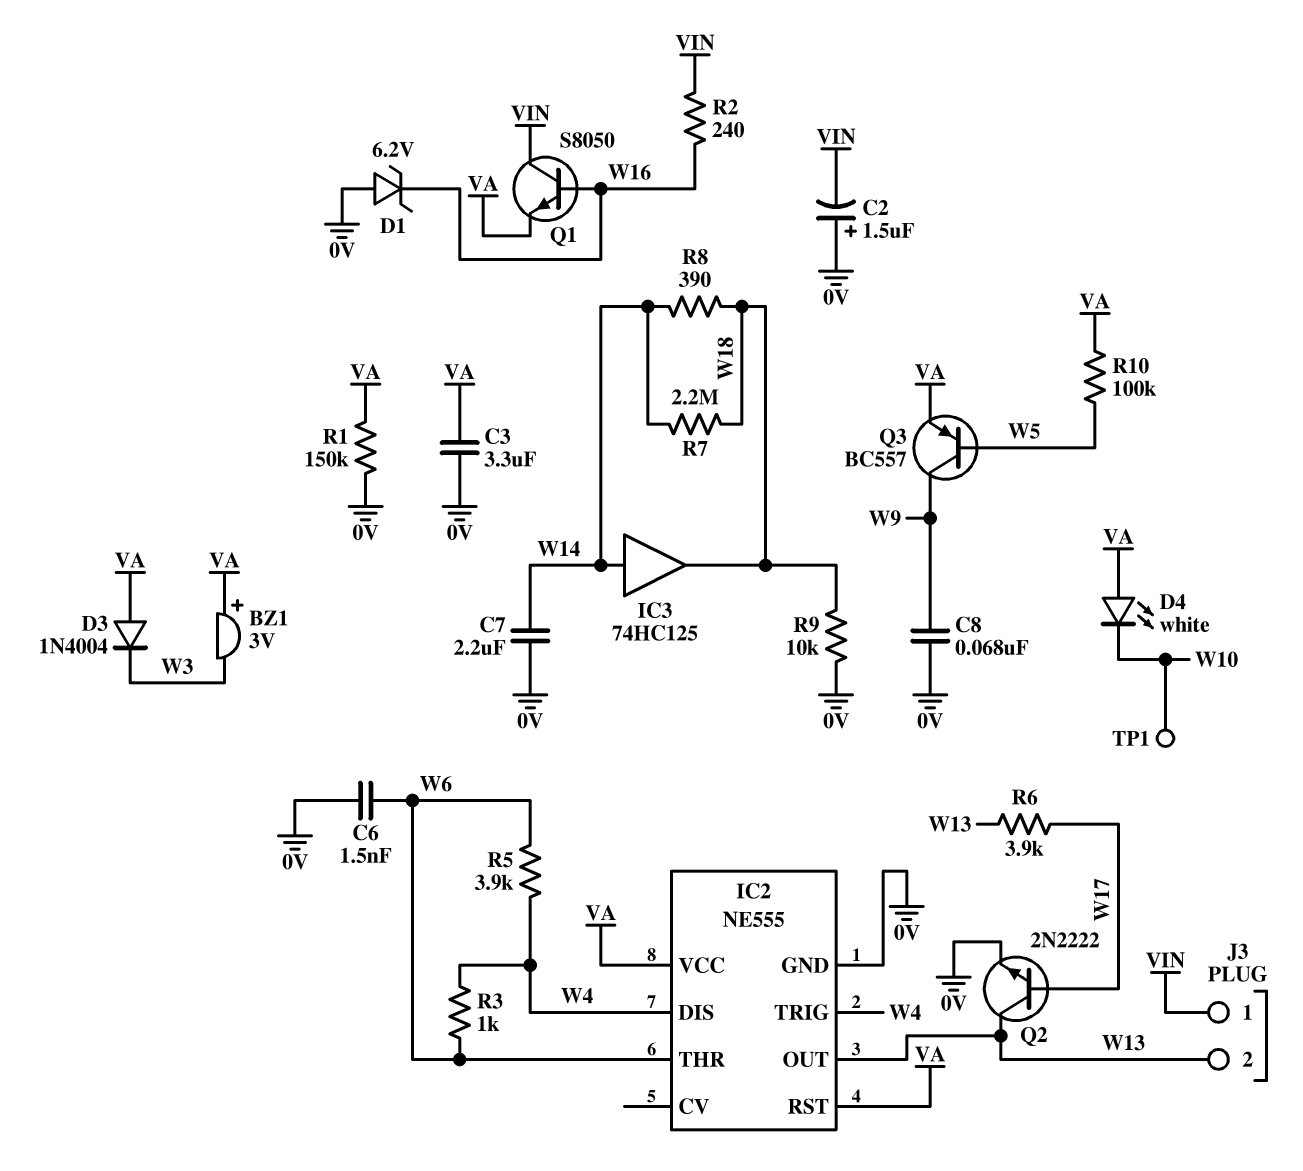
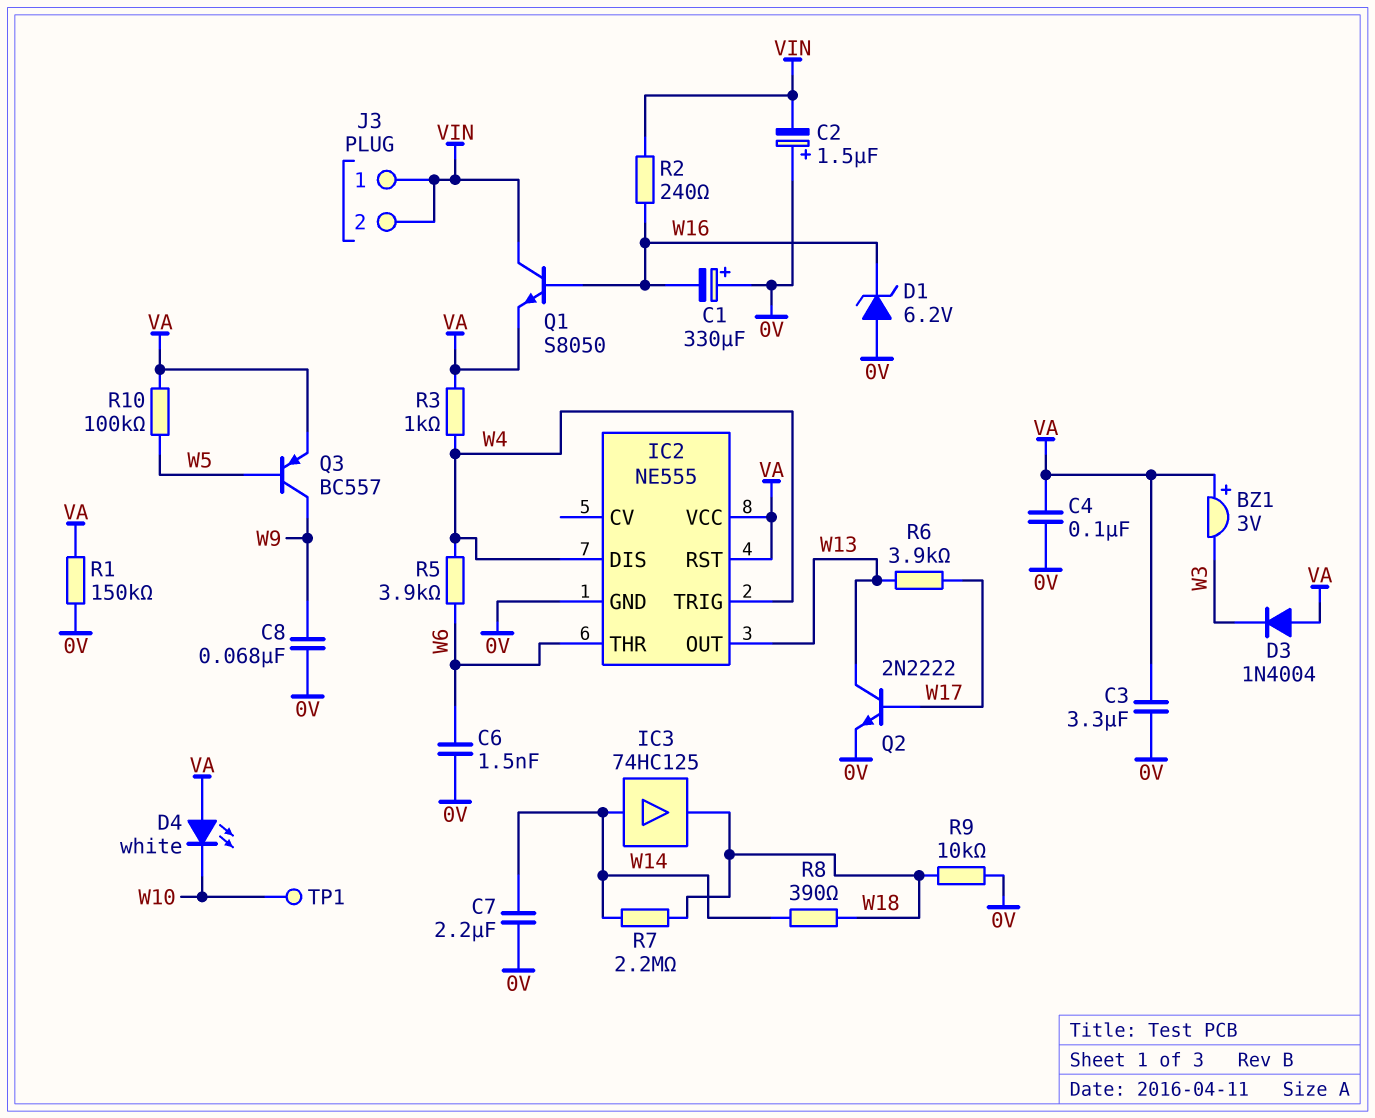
C1: none -> 330uF (plus 0V, minus W16)
C4: none -> 100nF (0V, VA)
J3 pin 2: W13 -> VIN
R3: 1k (W4, W6) -> 1k (VA, W4)

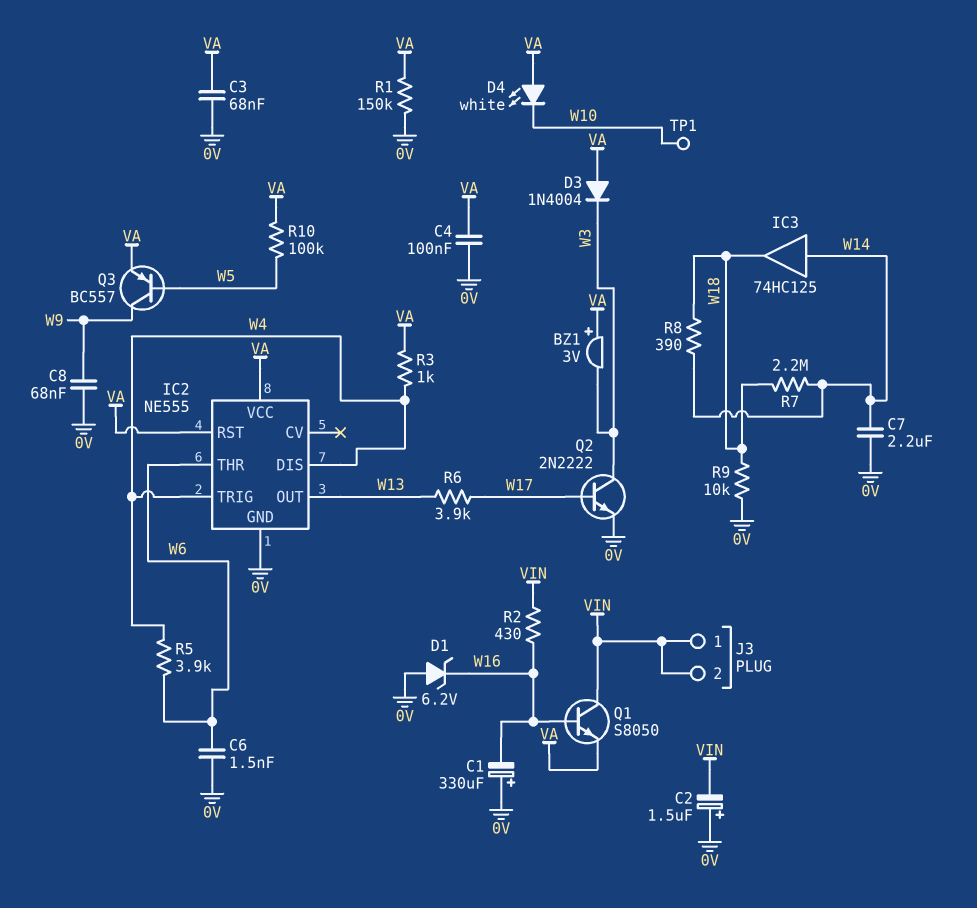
C3: 3.3uF (0V, VA) -> 68nF (0V, VA)
Q2: NPN 2N2222 (B W17, C W13, E 0V) -> NPN 2N2222 (B W17, C W3, E 0V)
R2: 240 (VIN, W16) -> 430 (VIN, W16)

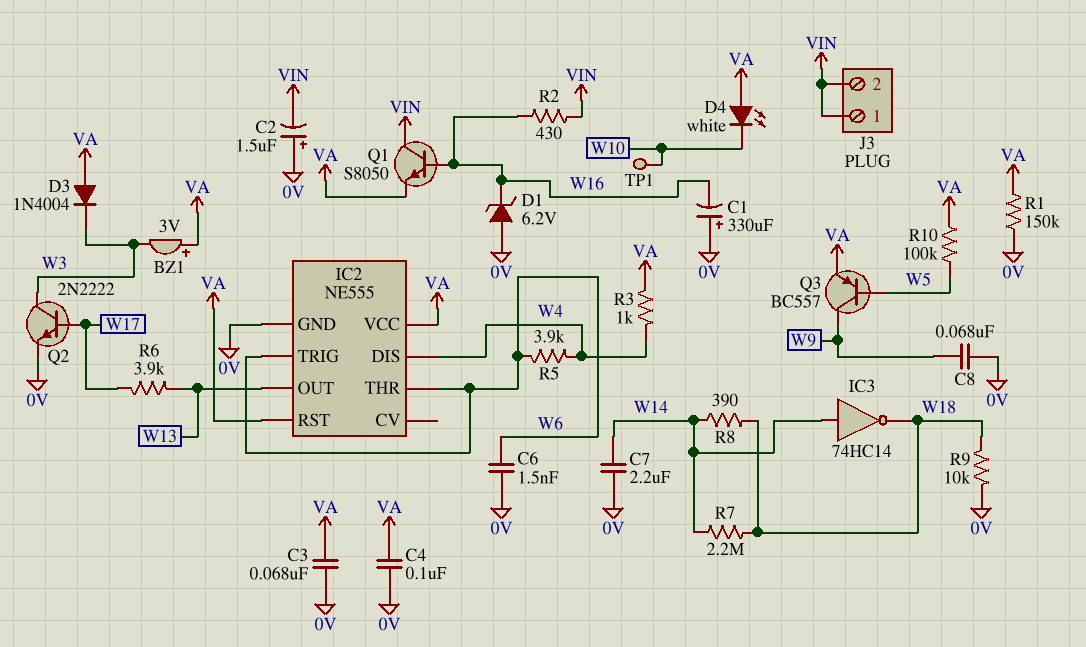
IC2 pin TRIG: W4 -> W6
IC3: buffer 74HC125 (in W14, out W18) -> NOT 74HC14 (in W14, out W18)

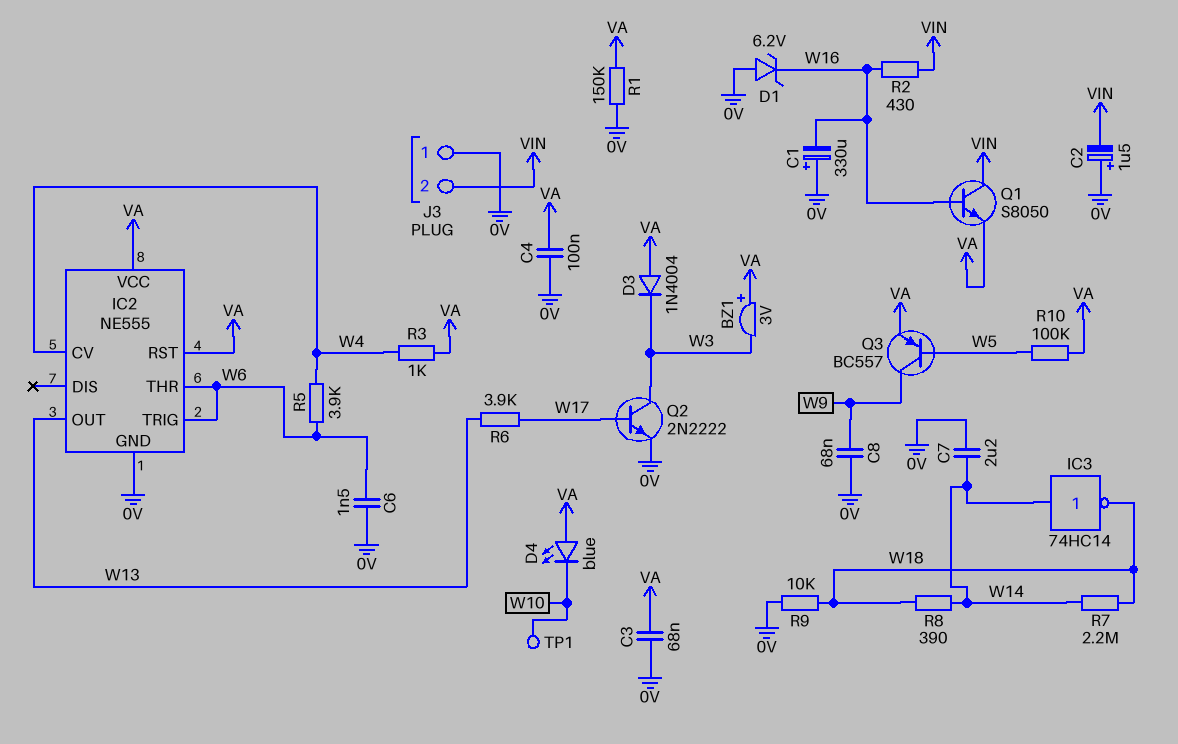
D4: LED white (A VA, K W10) -> LED blue (A VA, K W10)
IC2 pin CV: none -> W4
IC2 pin DIS: W4 -> none
J3 pin 1: VIN -> 0V

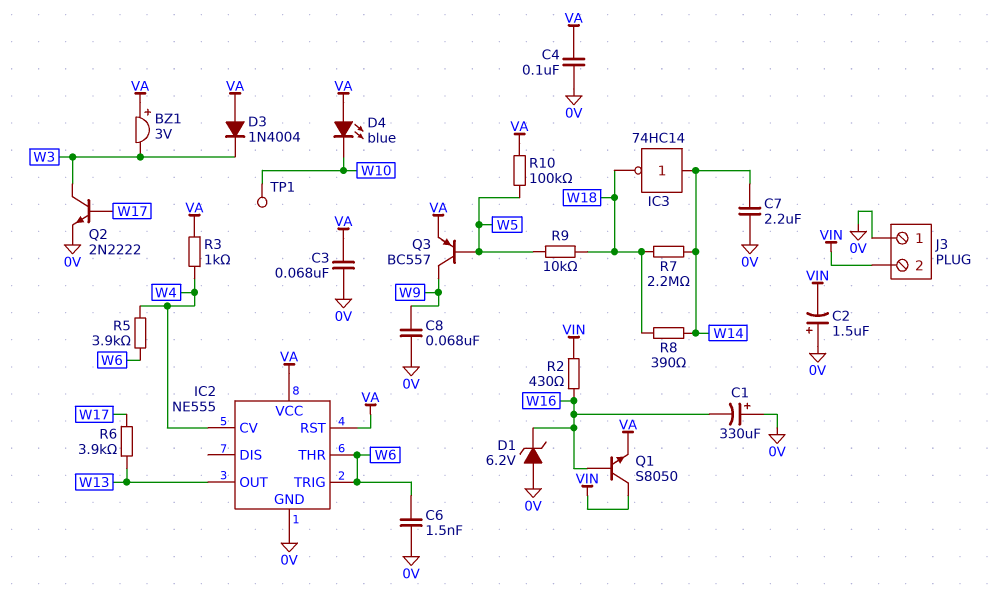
R1: 150k (0V, VA) -> none
R9: 10k (0V, W18) -> 10k (W5, W18)

